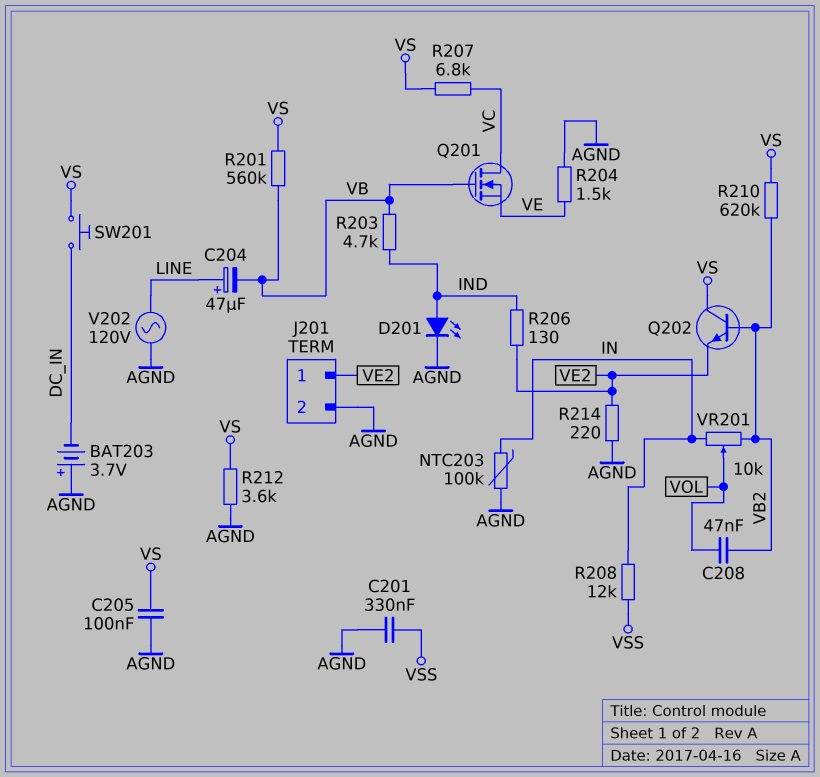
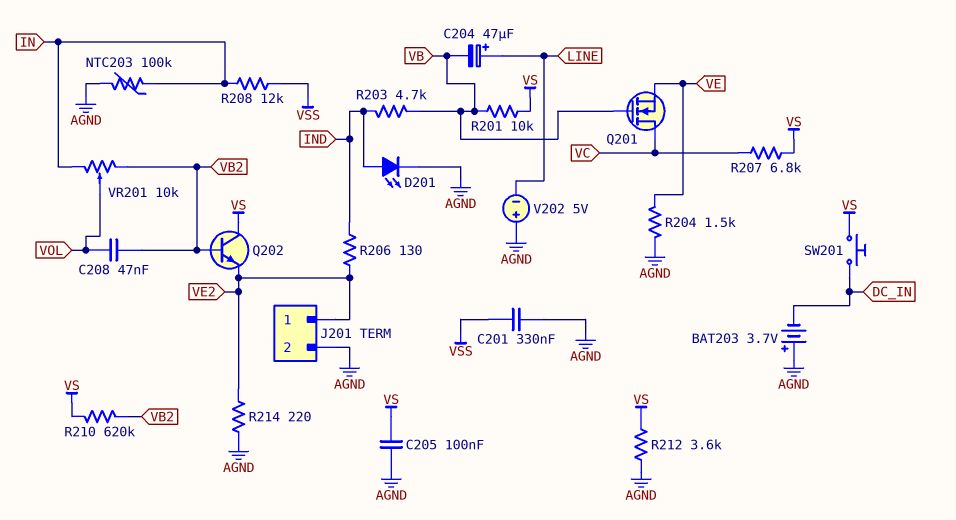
R201: 560k (VB, VS) -> 10k (VB, VS)
V202: AC 120V (AGND, LINE) -> 5V (plus AGND, minus LINE)

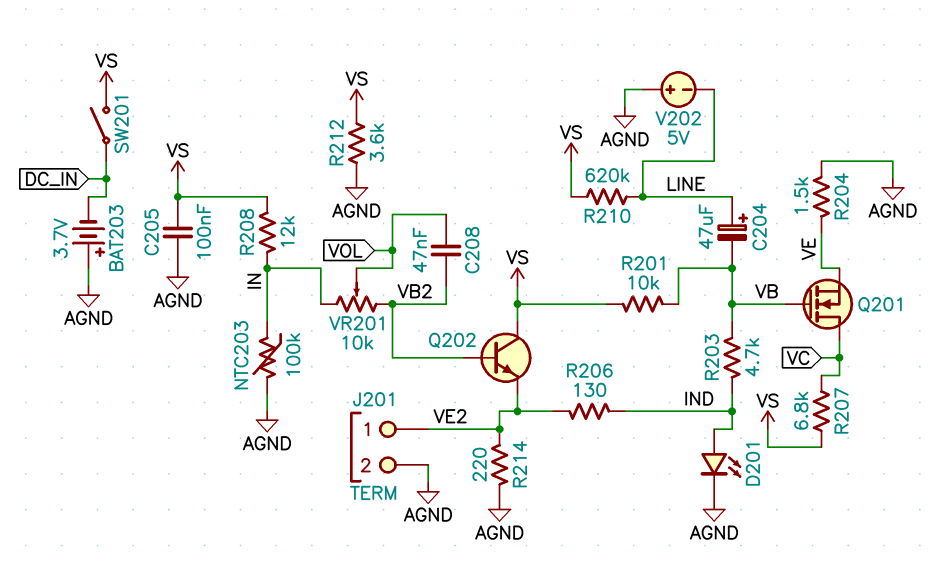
C201: 330nF (AGND, VSS) -> none
R208: 12k (IN, VSS) -> 12k (IN, VS)
R210: 620k (VB2, VS) -> 620k (LINE, VS)
SW201: button (DC_IN, VS) -> switch (DC_IN, VS)

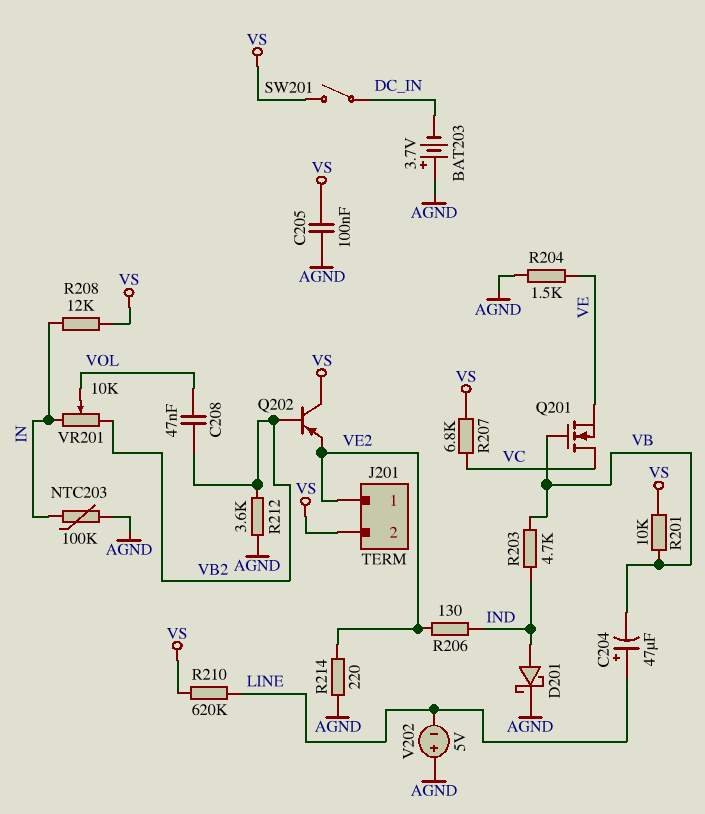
D201: LED (A IND, K AGND) -> schottky (A IND, K AGND)
J201 pin 2: AGND -> VS
Q202: NPN (B VB2, C VS, E VE2) -> PNP (B VB2, C VS, E VE2)
R212: 3.6k (AGND, VS) -> 3.6k (AGND, VB2)

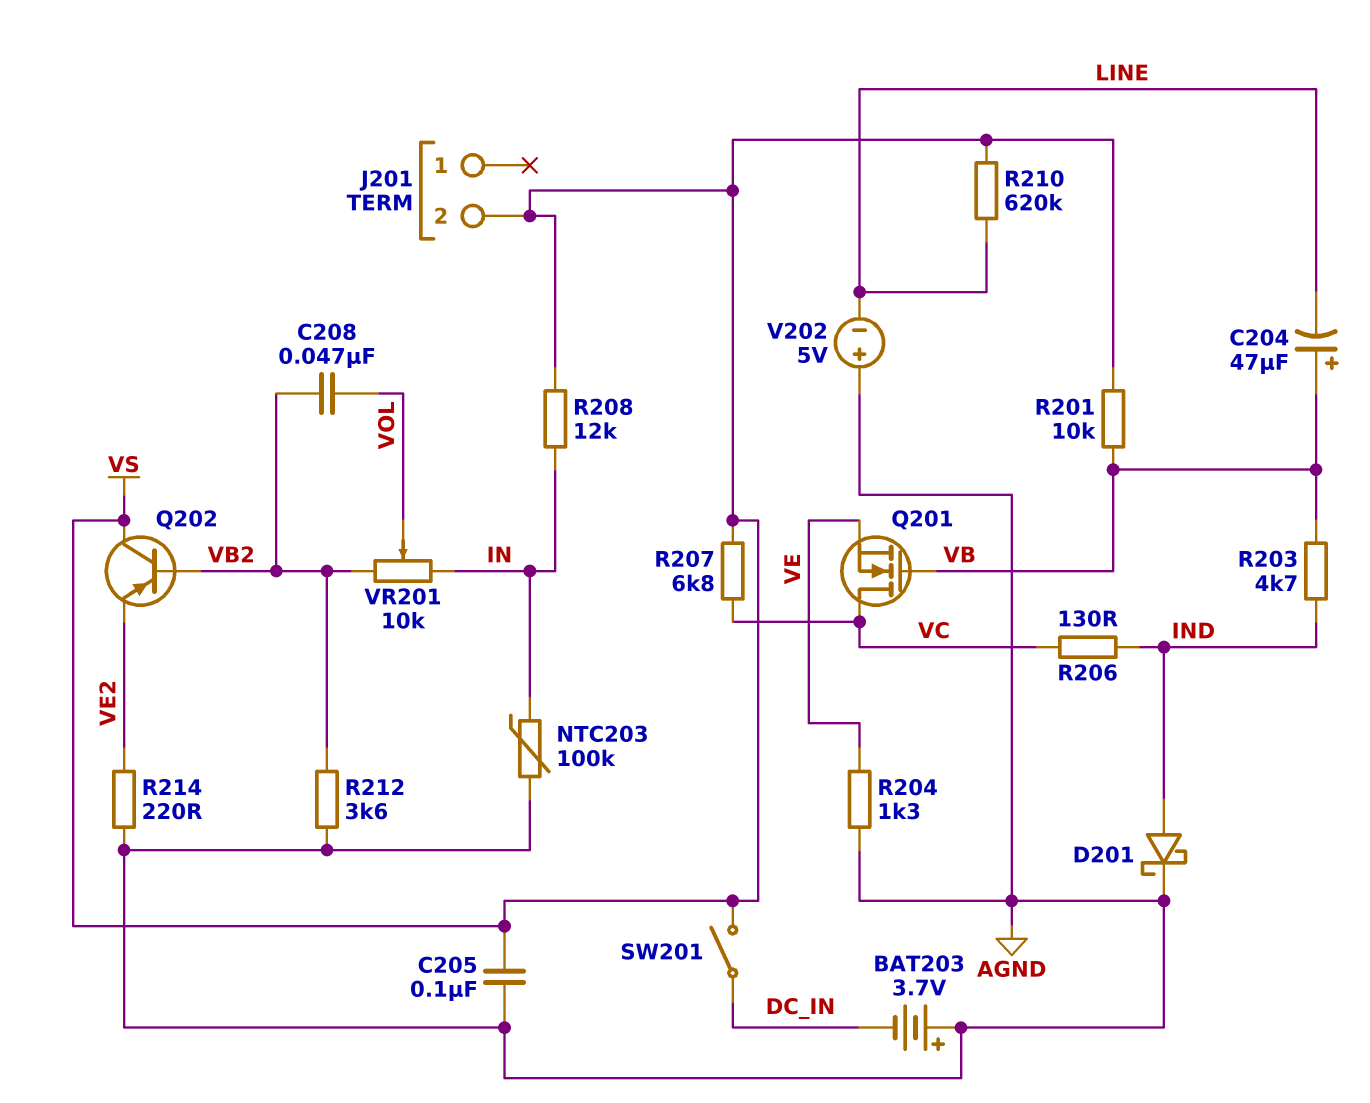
C204: 47uF (plus LINE, minus VB) -> 47uF (plus VB, minus LINE)
J201 pin 1: VE2 -> none
R204: 1.5k (AGND, VE) -> 1.3k (AGND, VE)
R206: 130 (IND, VE2) -> 130 (IND, VC)

